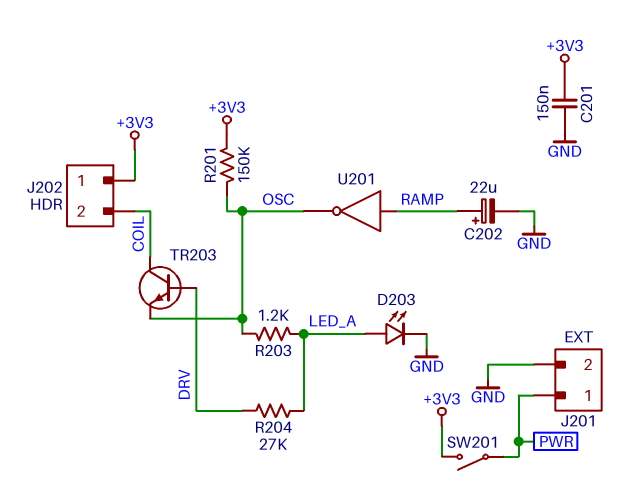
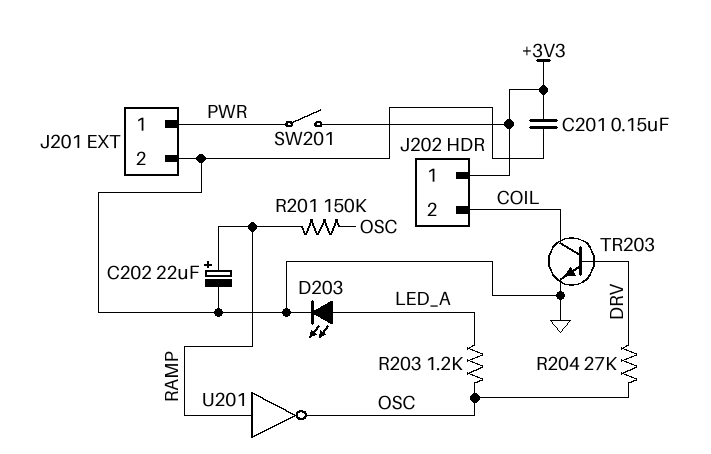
R201: 150k (+3V3, OSC) -> 150k (OSC, RAMP)
R204: 27k (DRV, LED_A) -> 27k (DRV, OSC)
TR203: NPN (B DRV, C COIL, E OSC) -> NPN (B DRV, C COIL, E GND)

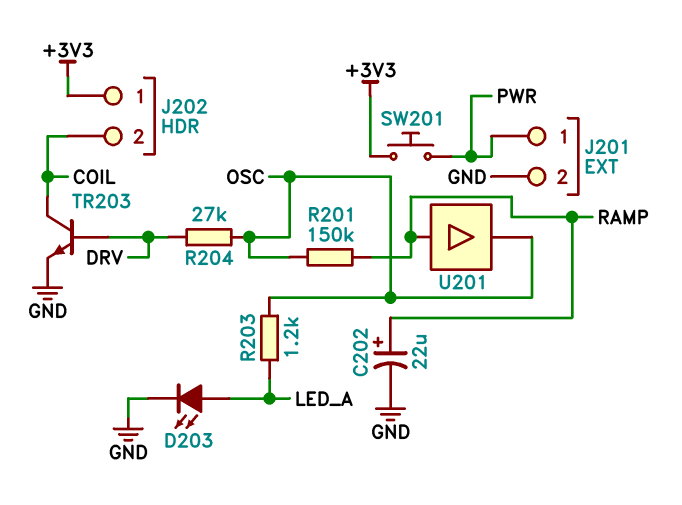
C201: 150nF (+3V3, GND) -> none
SW201: switch (+3V3, PWR) -> button (+3V3, PWR)
U201: NOT (in RAMP, out OSC) -> buffer (in RAMP, out OSC)

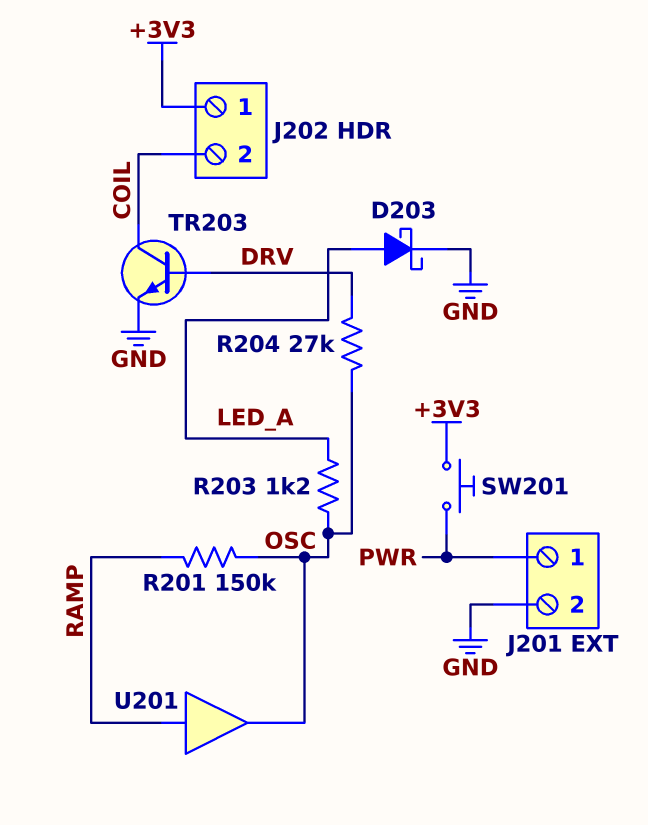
C202: 22uF (plus RAMP, minus GND) -> none
D203: LED (A LED_A, K GND) -> schottky (A LED_A, K GND)

